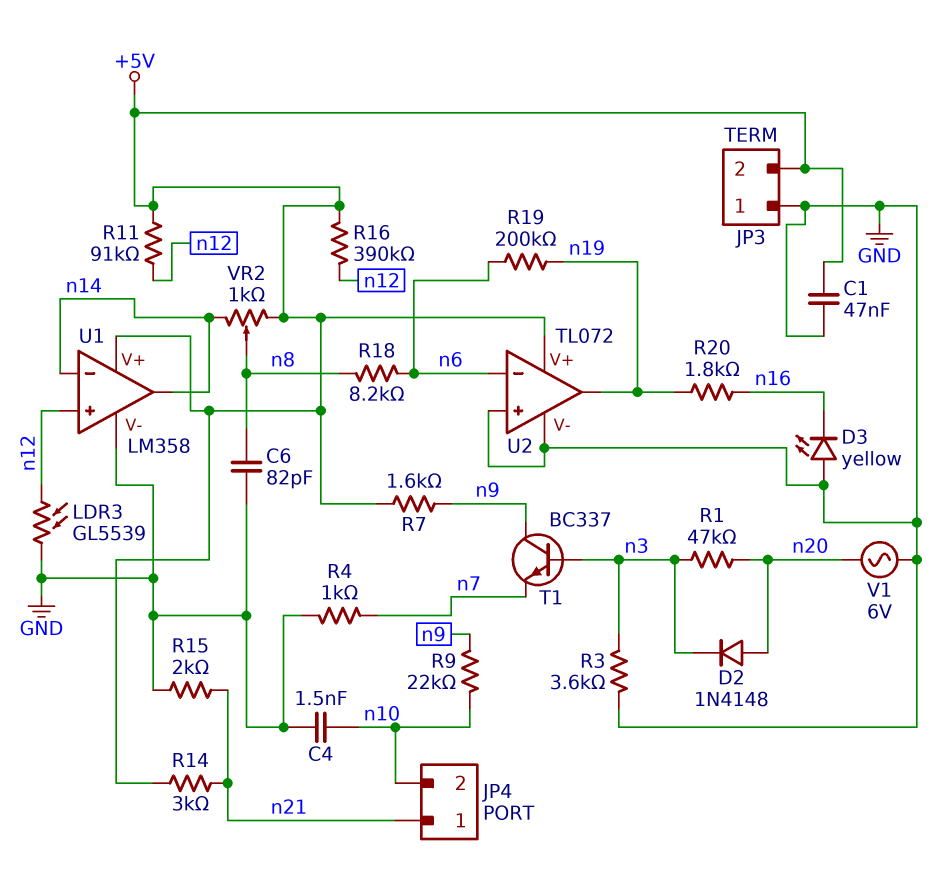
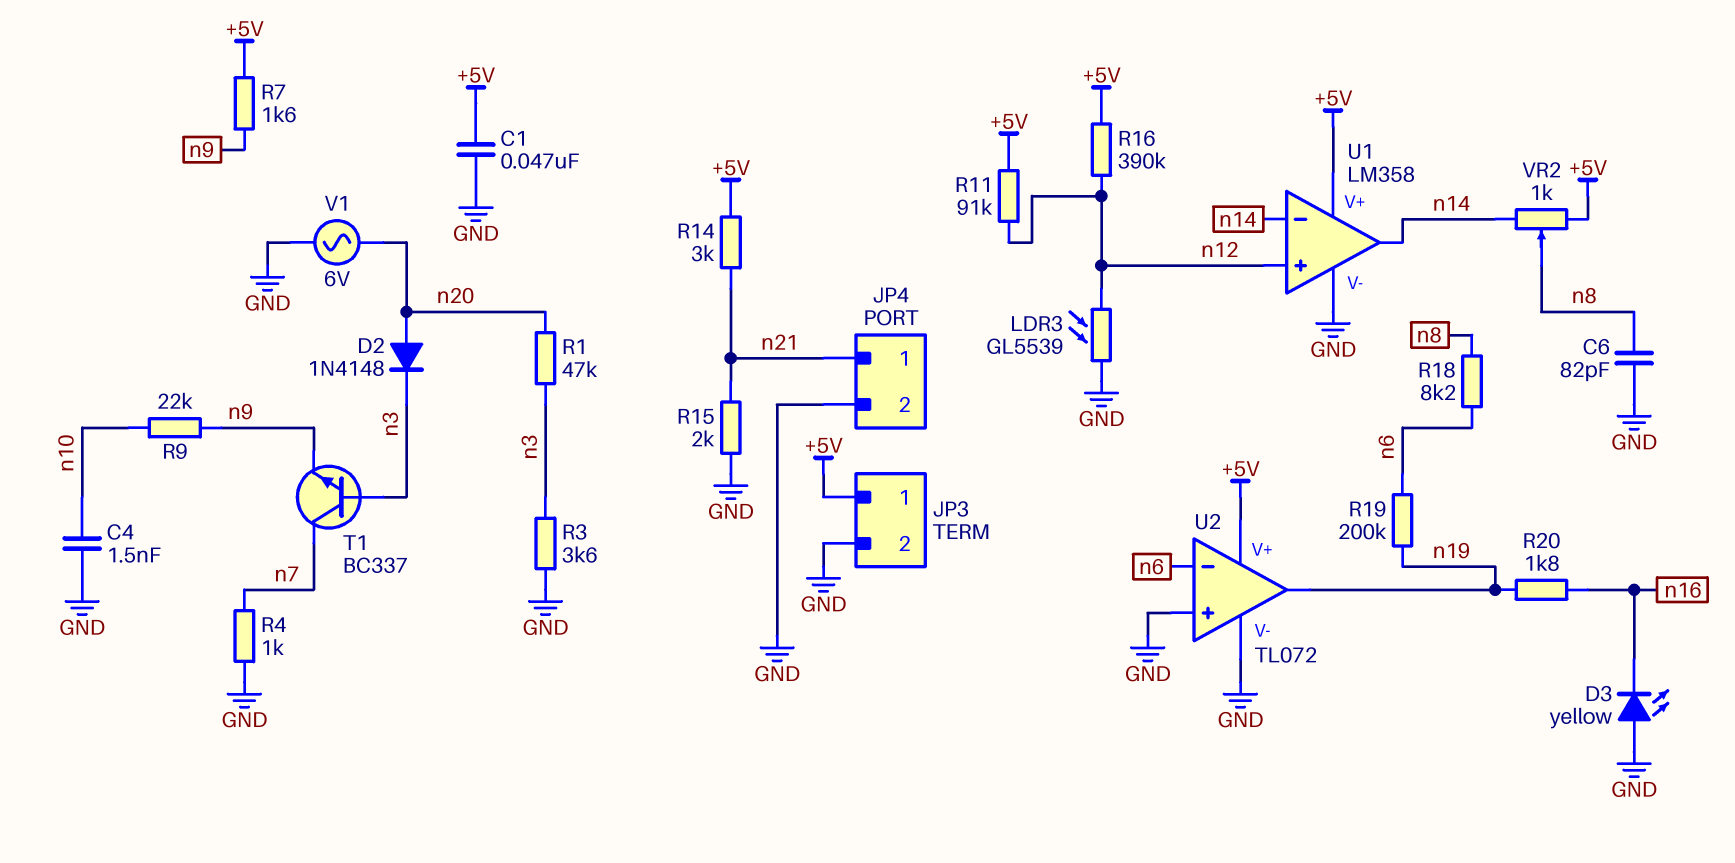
JP3 pin 1: GND -> +5V
JP3 pin 2: +5V -> GND
JP4 pin 2: n10 -> GND
T1: NPN BC337 (B n3, C n9, E n7) -> NPN BC337 (B n3, C n7, E n9)

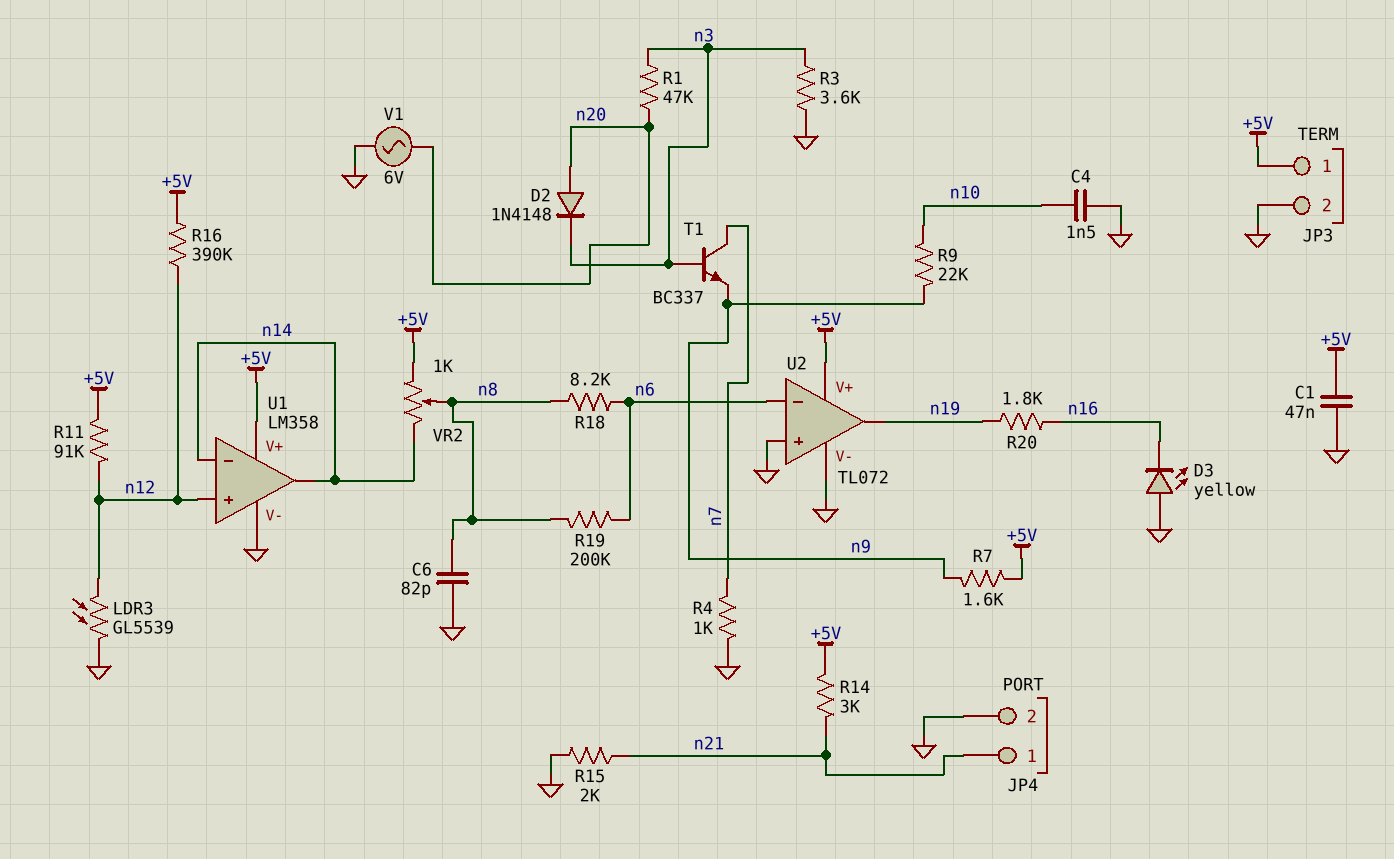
R19: 200k (n6, n19) -> 200k (n6, n8)

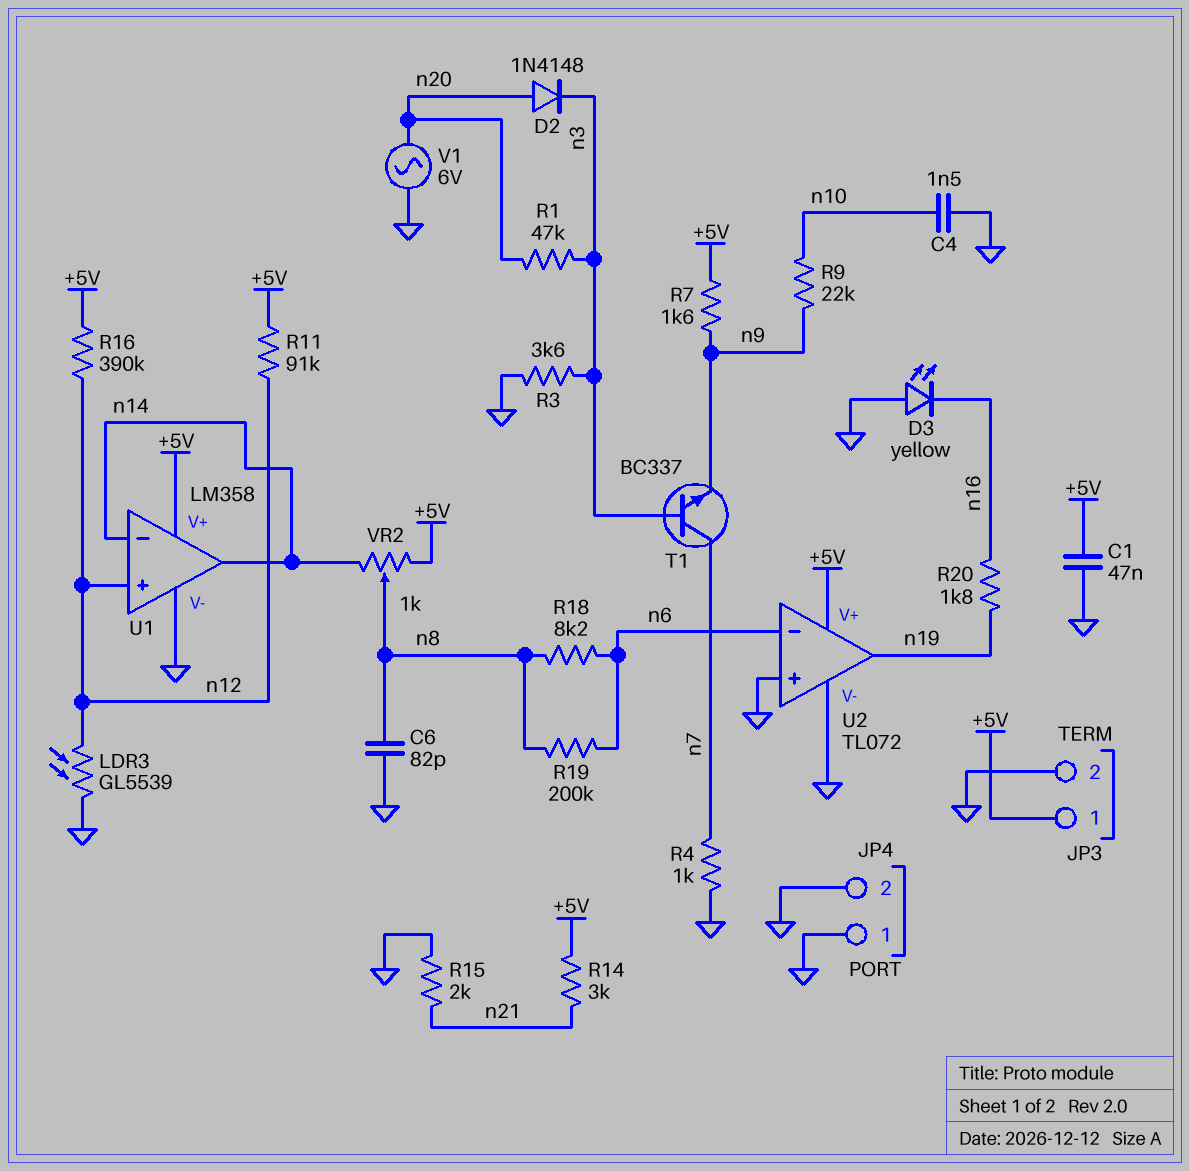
JP4 pin 1: n21 -> GND

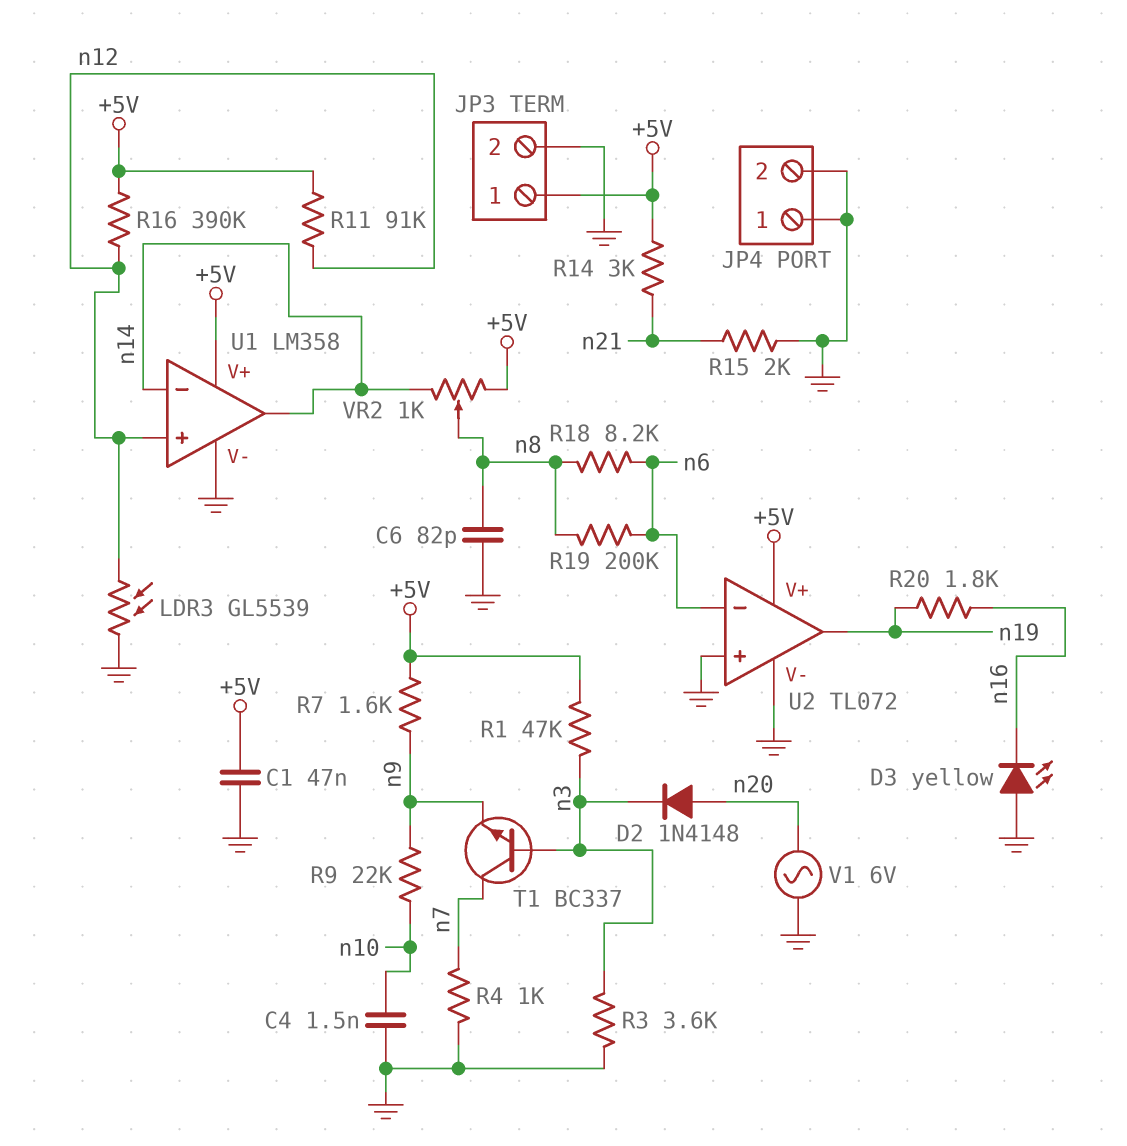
R1: 47k (n3, n20) -> 47k (+5V, n3)

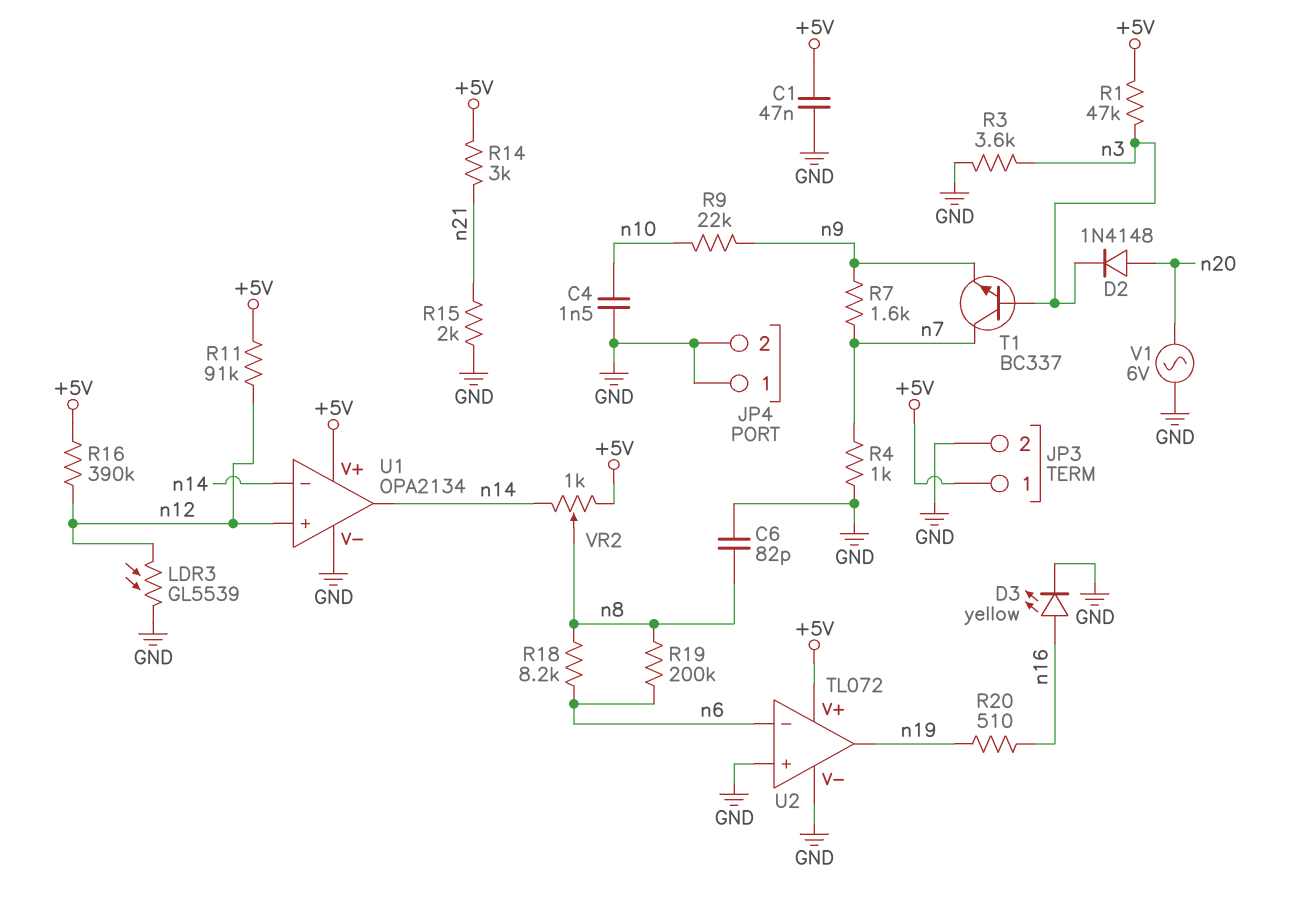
D3: LED yellow (A GND, K n16) -> LED yellow (A n16, K GND)
R7: 1.6k (+5V, n9) -> 1.6k (n7, n9)
R20: 1.8k (n16, n19) -> 510 (n16, n19)
U1: LM358 -> OPA2134

